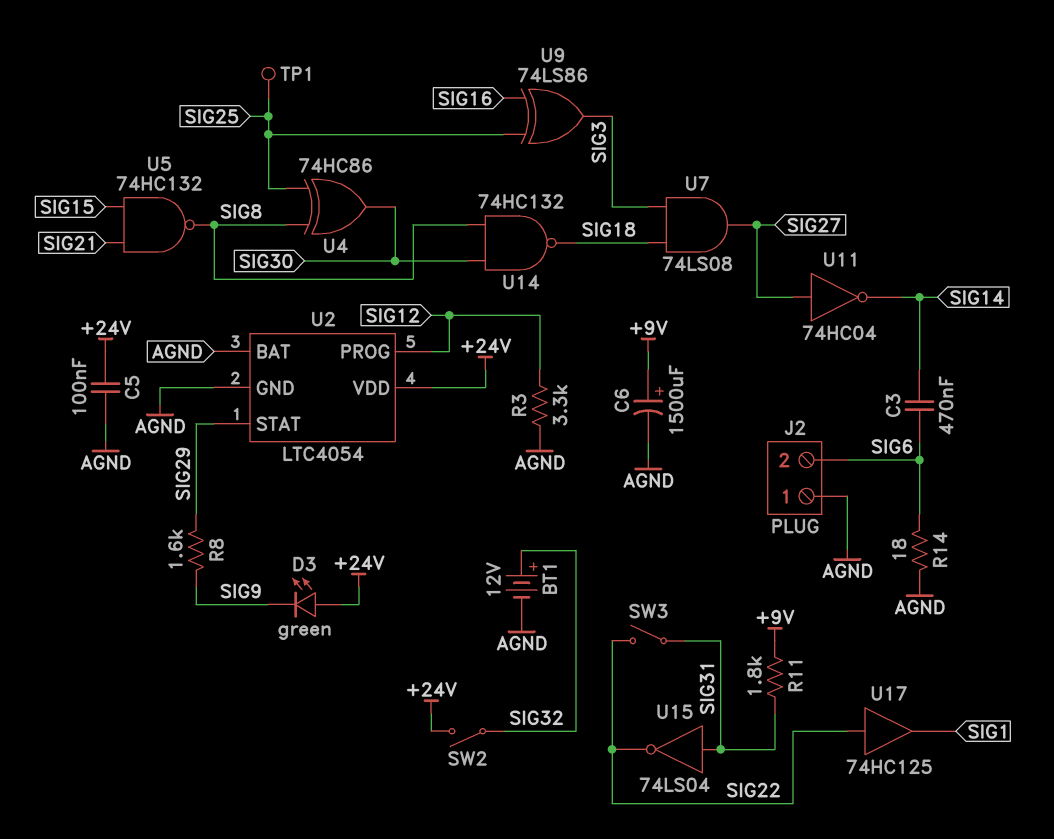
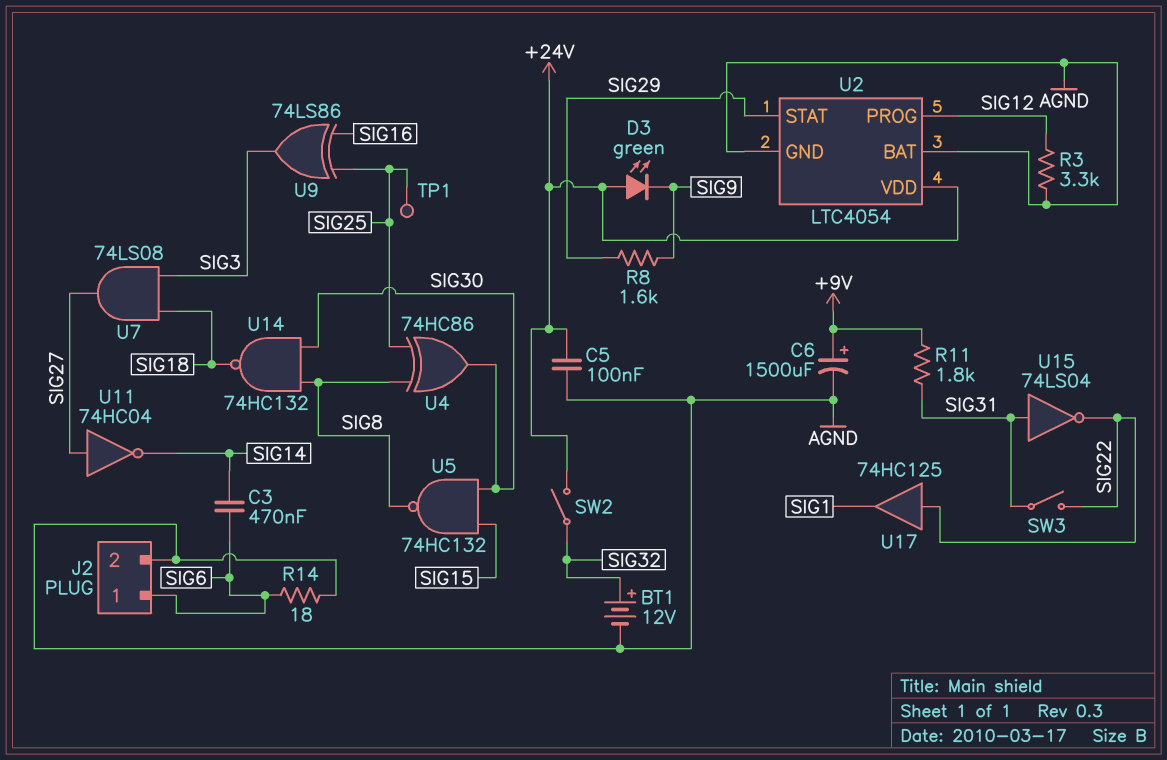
J2 pin 1: AGND -> SIG6
J2 pin 2: SIG6 -> AGND
U5: NAND 74HC132 (in SIG15, in SIG21, out SIG8) -> NAND 74HC132 (in SIG15, in SIG30, out SIG8)

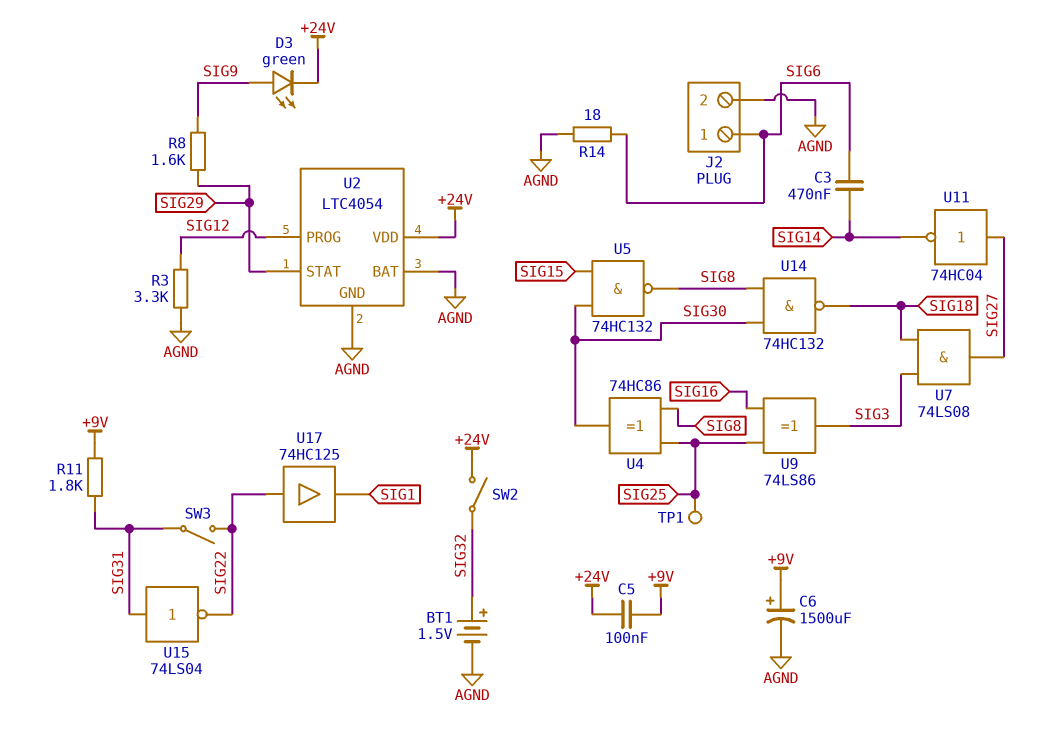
BT1: 12V (plus SIG32, minus AGND) -> 1.5V (plus SIG32, minus AGND)
C5: 100nF (+24V, AGND) -> 100nF (+9V, +24V)
D3: LED green (A +24V, K SIG9) -> LED green (A SIG9, K +24V)

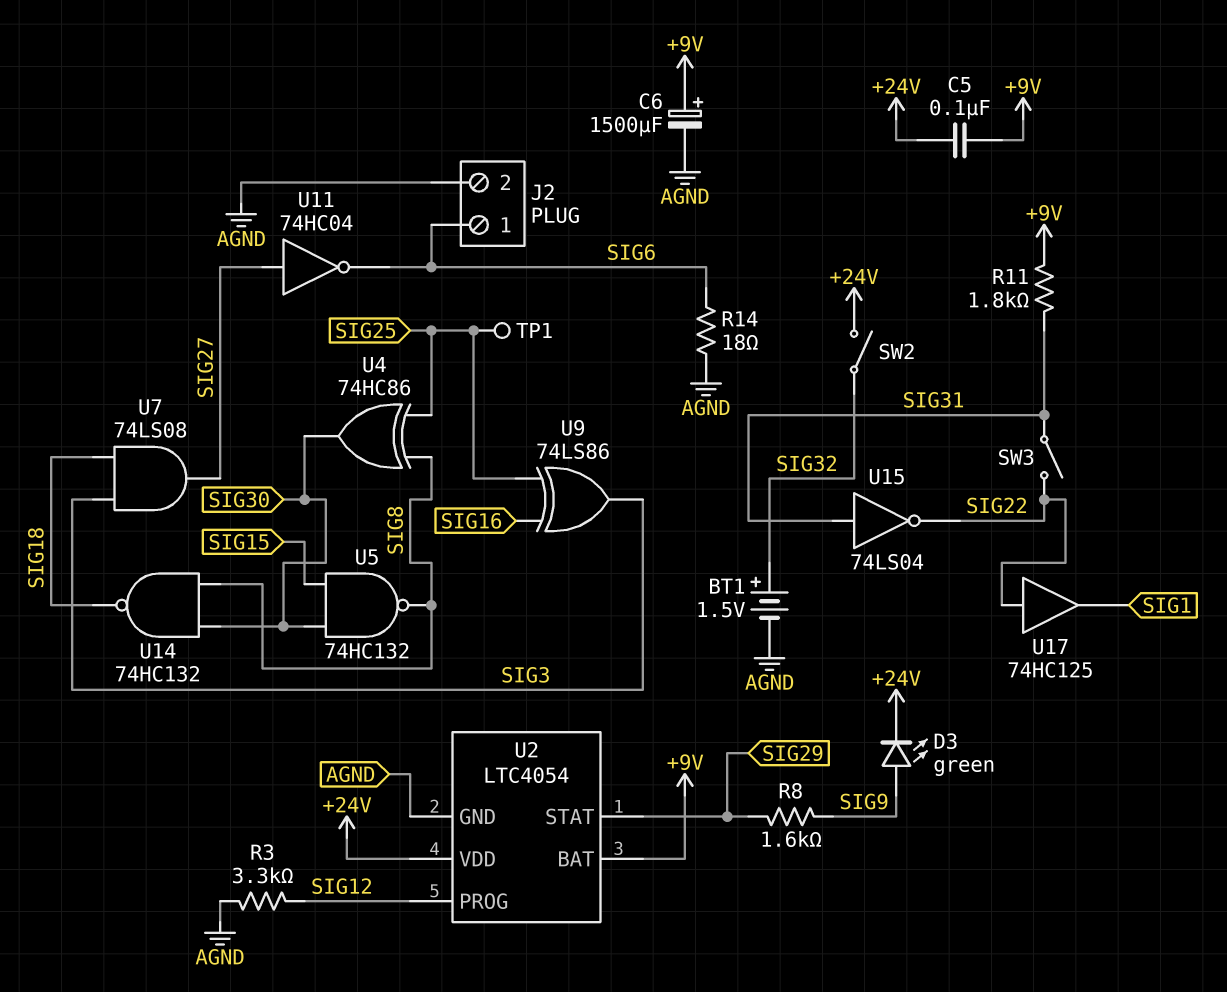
C3: 470nF (SIG6, SIG14) -> none
U2 pin BAT: AGND -> +9V
U11: NOT 74HC04 (in SIG27, out SIG14) -> NOT 74HC04 (in SIG27, out SIG6)

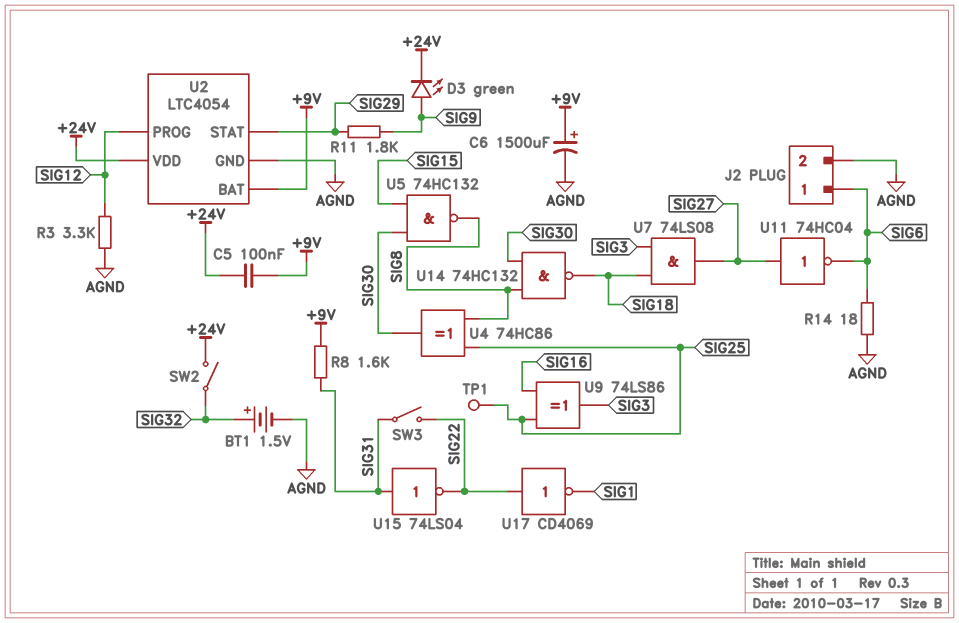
R8: 1.6k (SIG9, SIG29) -> 1.6k (+9V, SIG31)
R11: 1.8k (+9V, SIG31) -> 1.8k (SIG9, SIG29)
U17: buffer 74HC125 (in SIG22, out SIG1) -> NOT CD4069 (in SIG22, out SIG1)

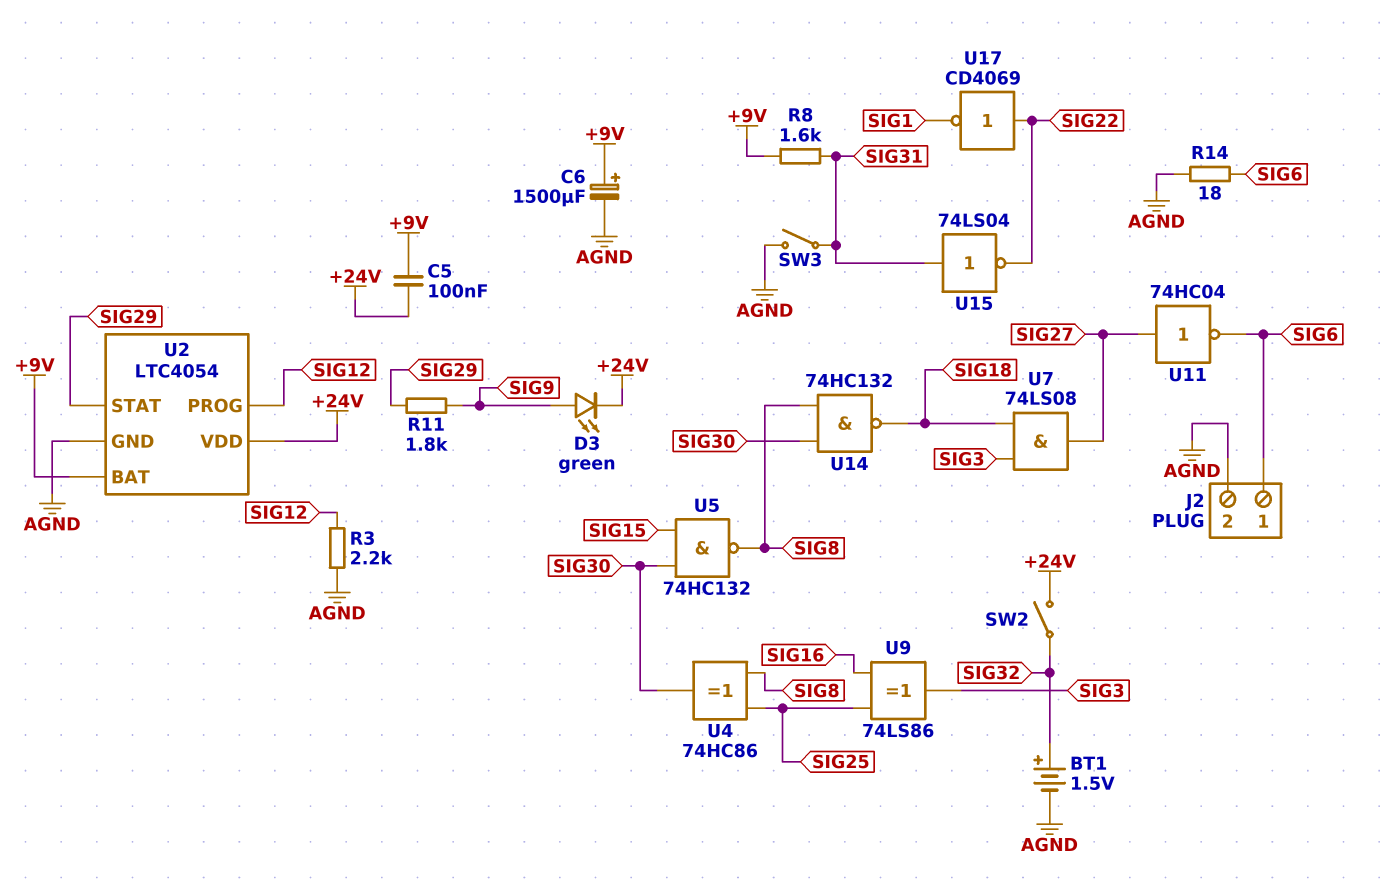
R3: 3.3k (AGND, SIG12) -> 2.2k (AGND, SIG12)
SW3: switch (SIG22, SIG31) -> switch (AGND, SIG31)
TP1: test point (SIG25) -> none

